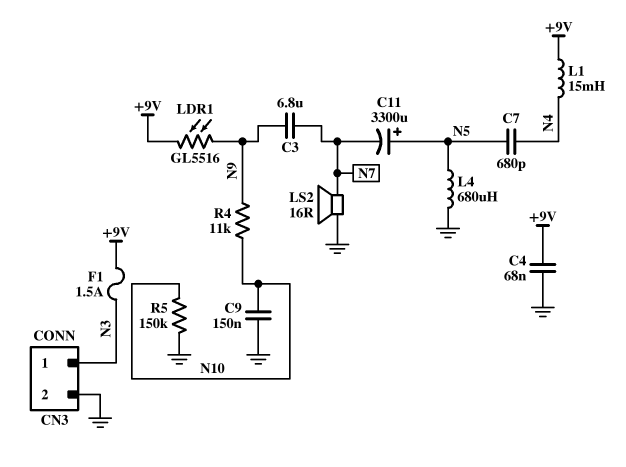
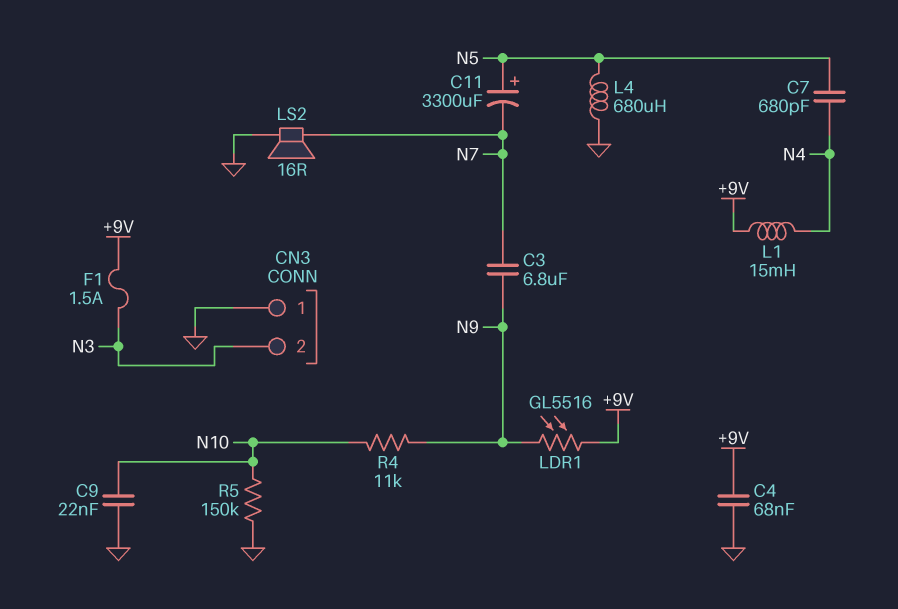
C9: 150nF (GND, N10) -> 22nF (GND, N10)
CN3 pin 1: N3 -> GND
CN3 pin 2: GND -> N3

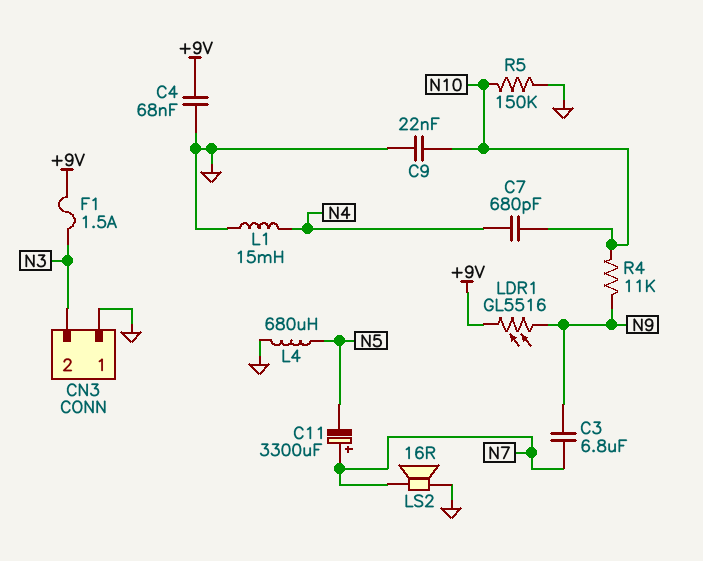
C7: 680pF (N4, N5) -> 680pF (N4, N10)
C11: 3300uF (plus N5, minus N7) -> 3300uF (plus N7, minus N5)
L1: 15mH (+9V, N4) -> 15mH (GND, N4)

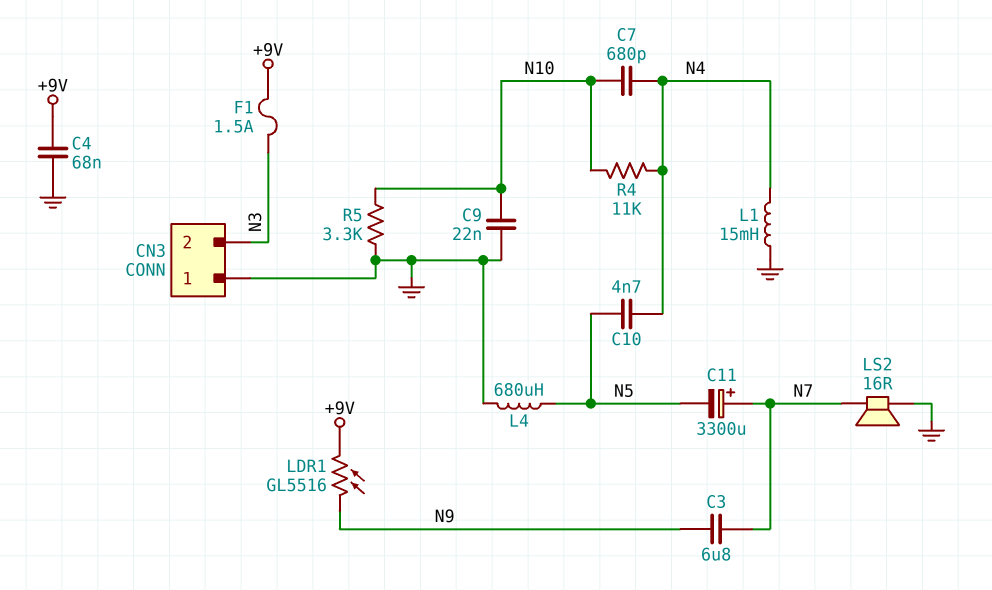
C10: none -> 4.7nF (N4, N5)
R4: 11k (N9, N10) -> 11k (N4, N10)
R5: 150k (GND, N10) -> 3.3k (GND, N10)

